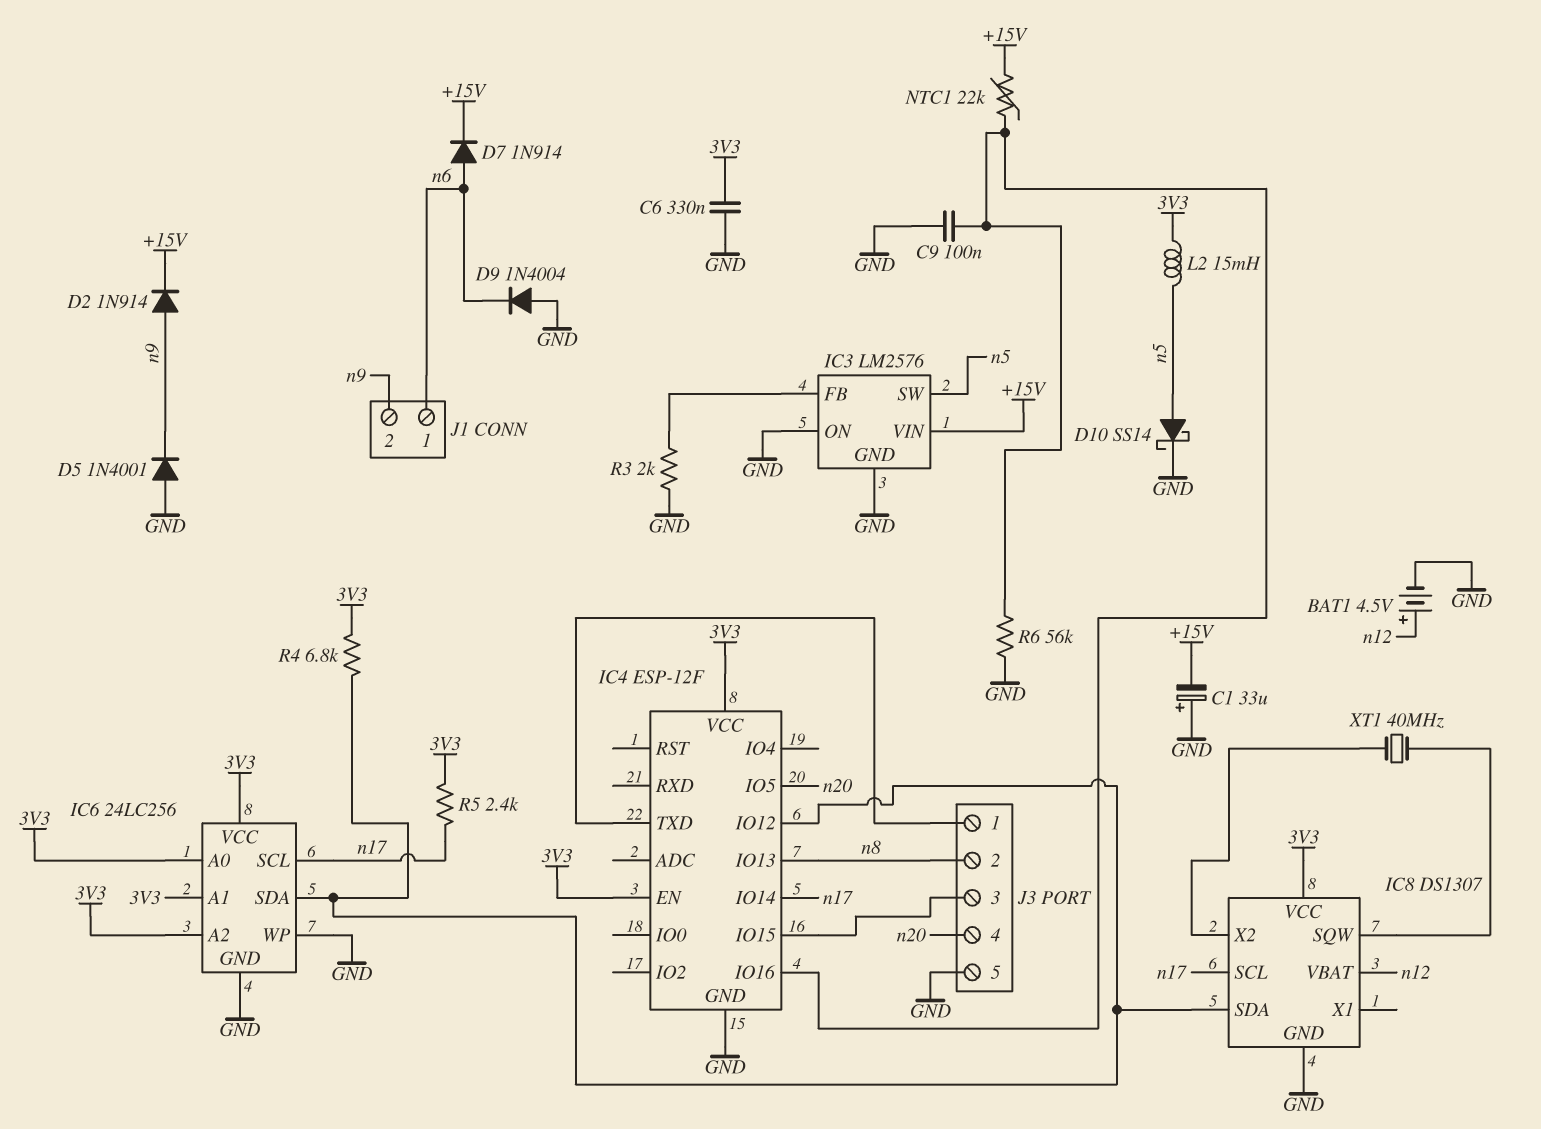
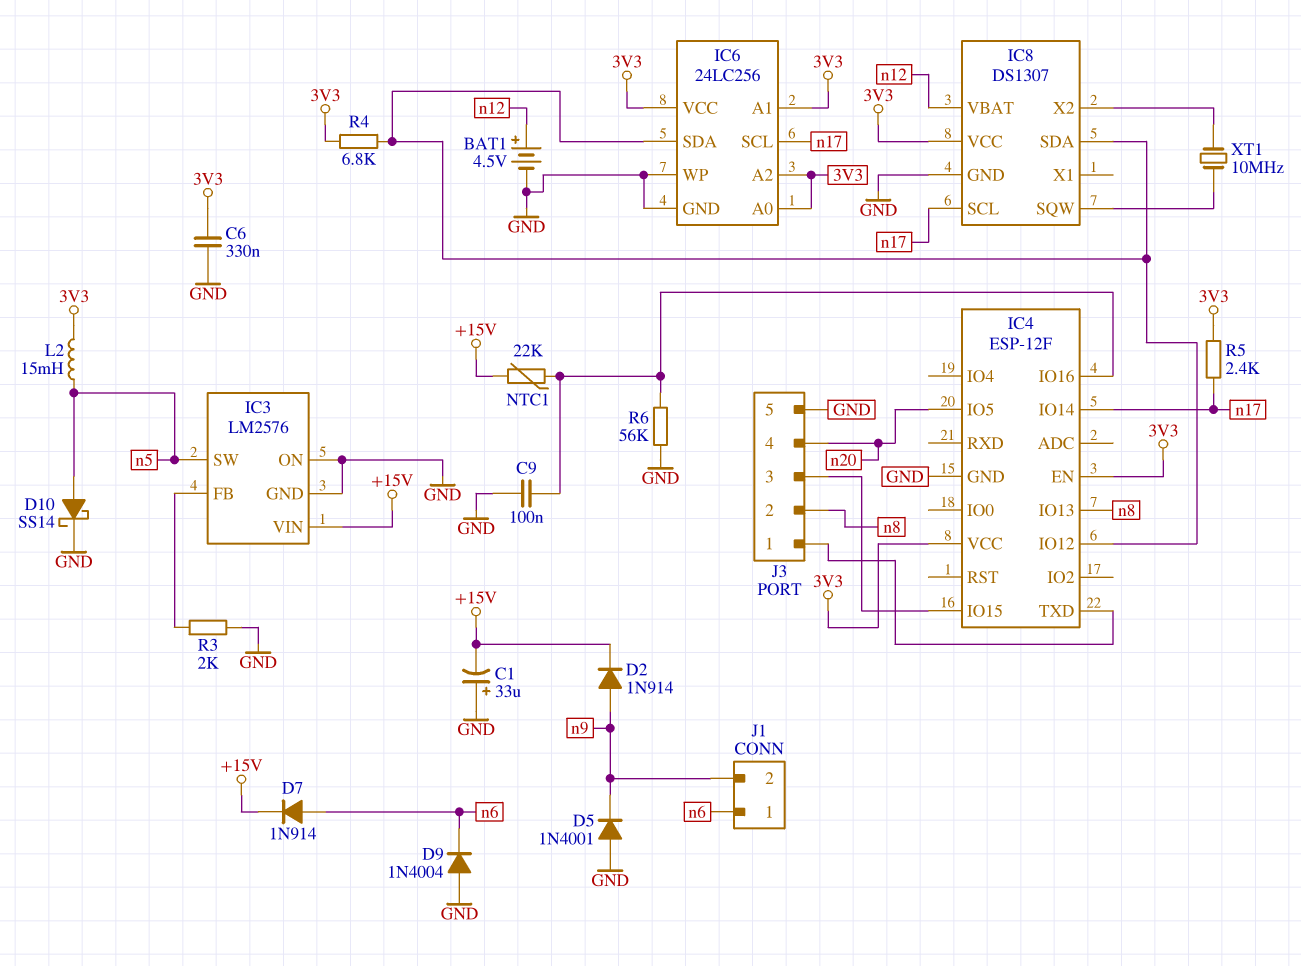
XT1: 40MHz (IC8/SQW, IC8/X2) -> 10MHz (IC8/SQW, IC8/X2)

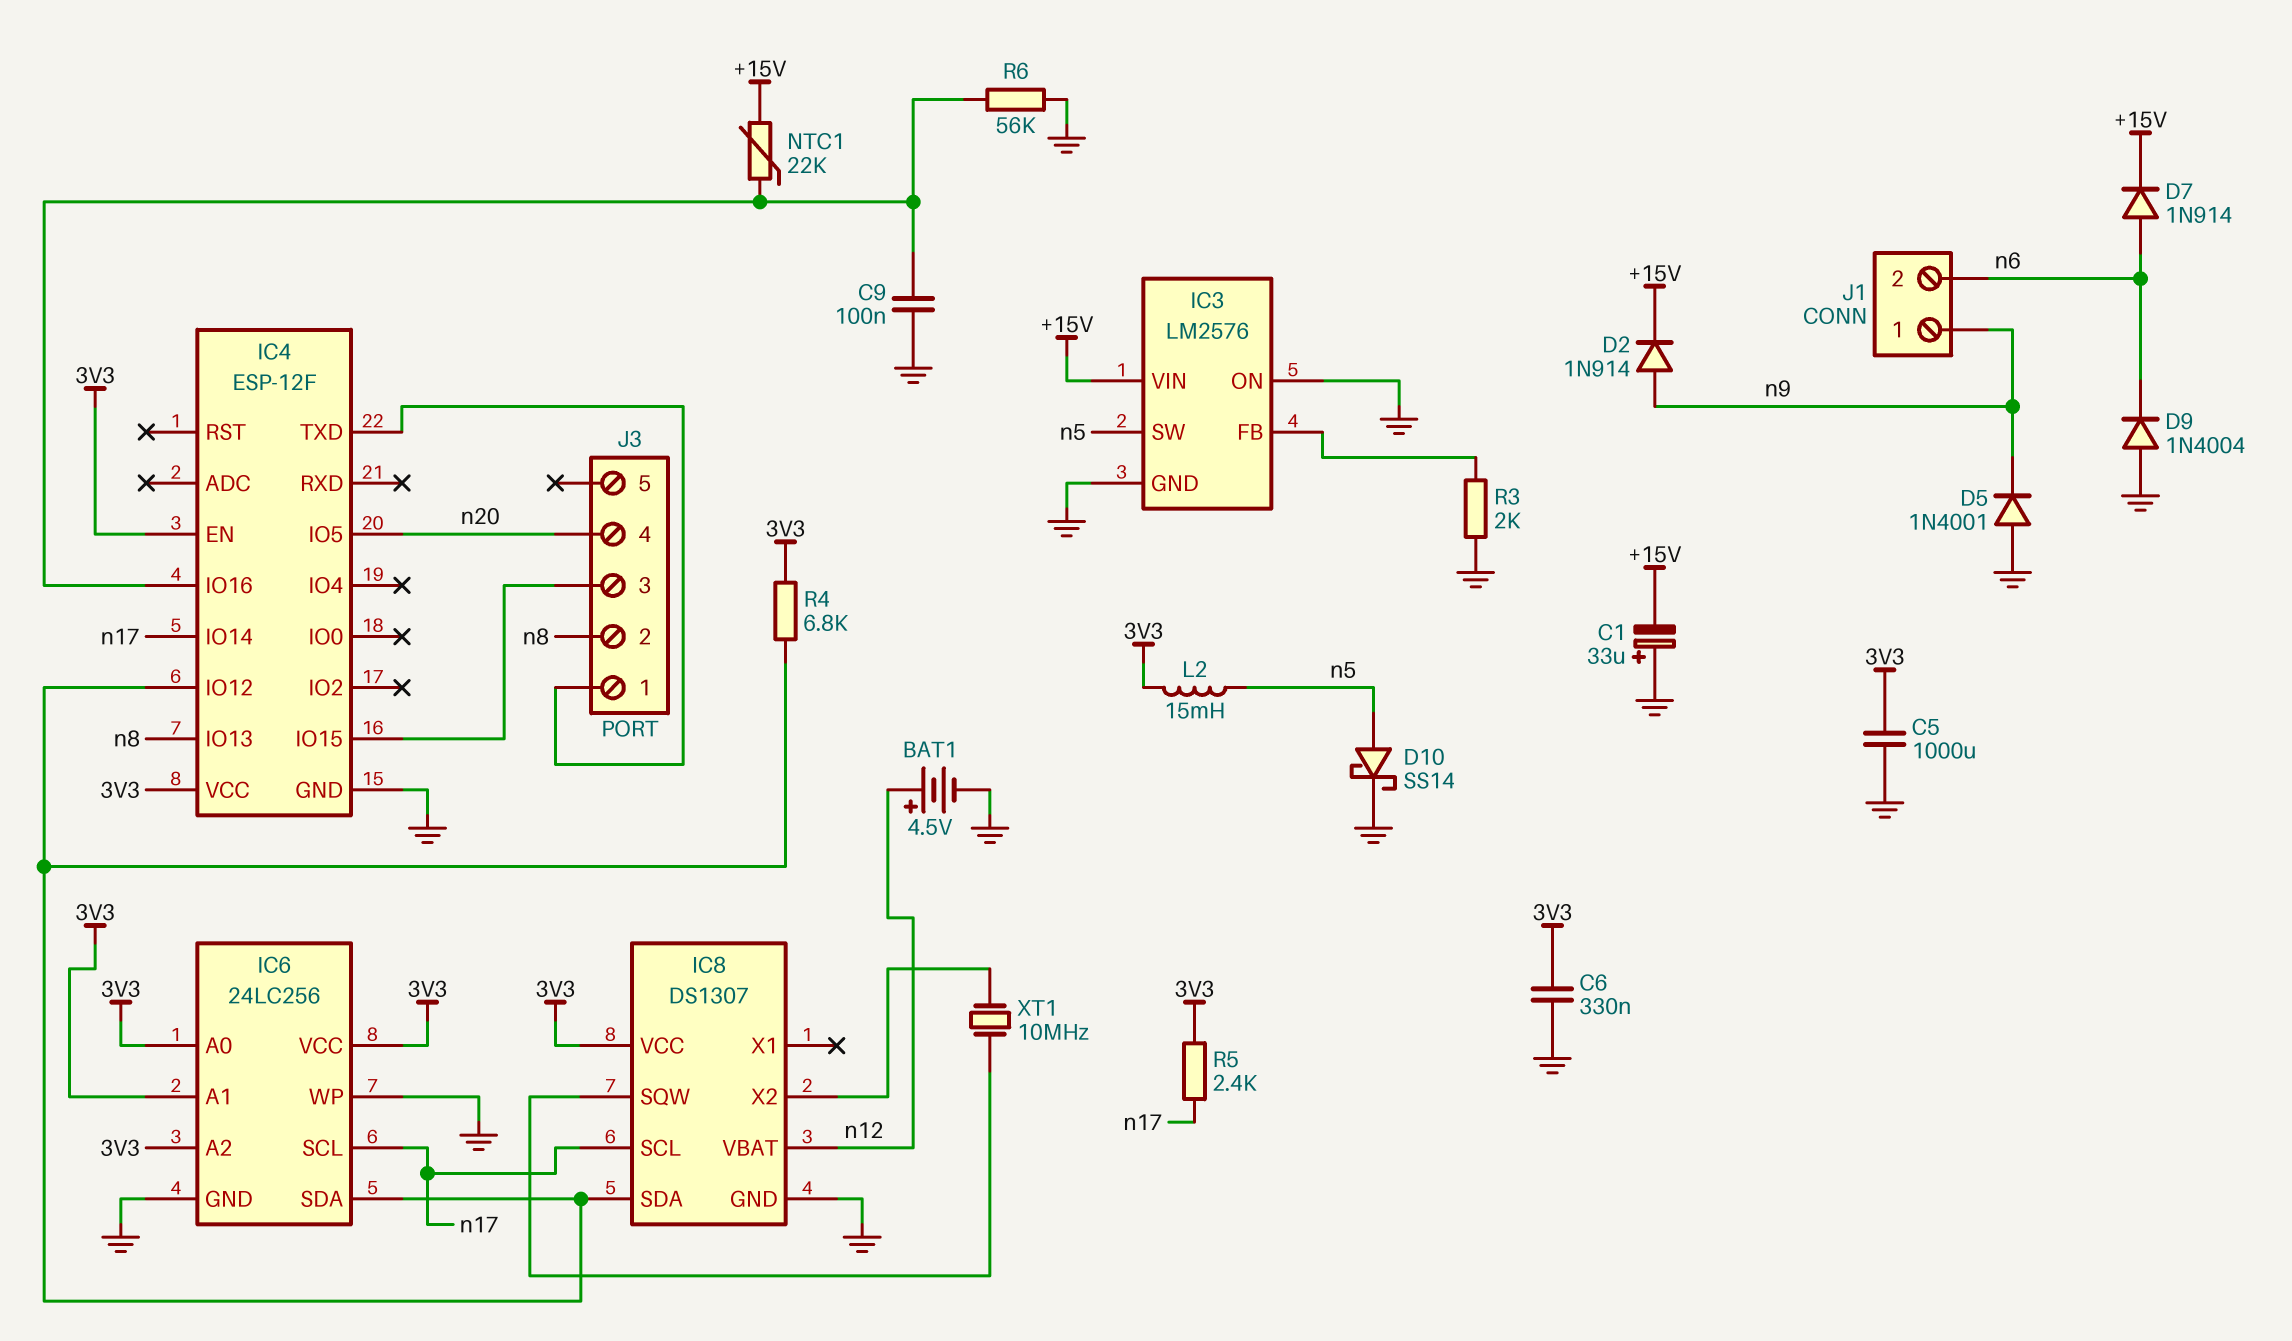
C5: none -> 1000uF (3V3, GND)
J1 pin 1: n6 -> n9
J1 pin 2: n9 -> n6
J3 pin 5: GND -> none

